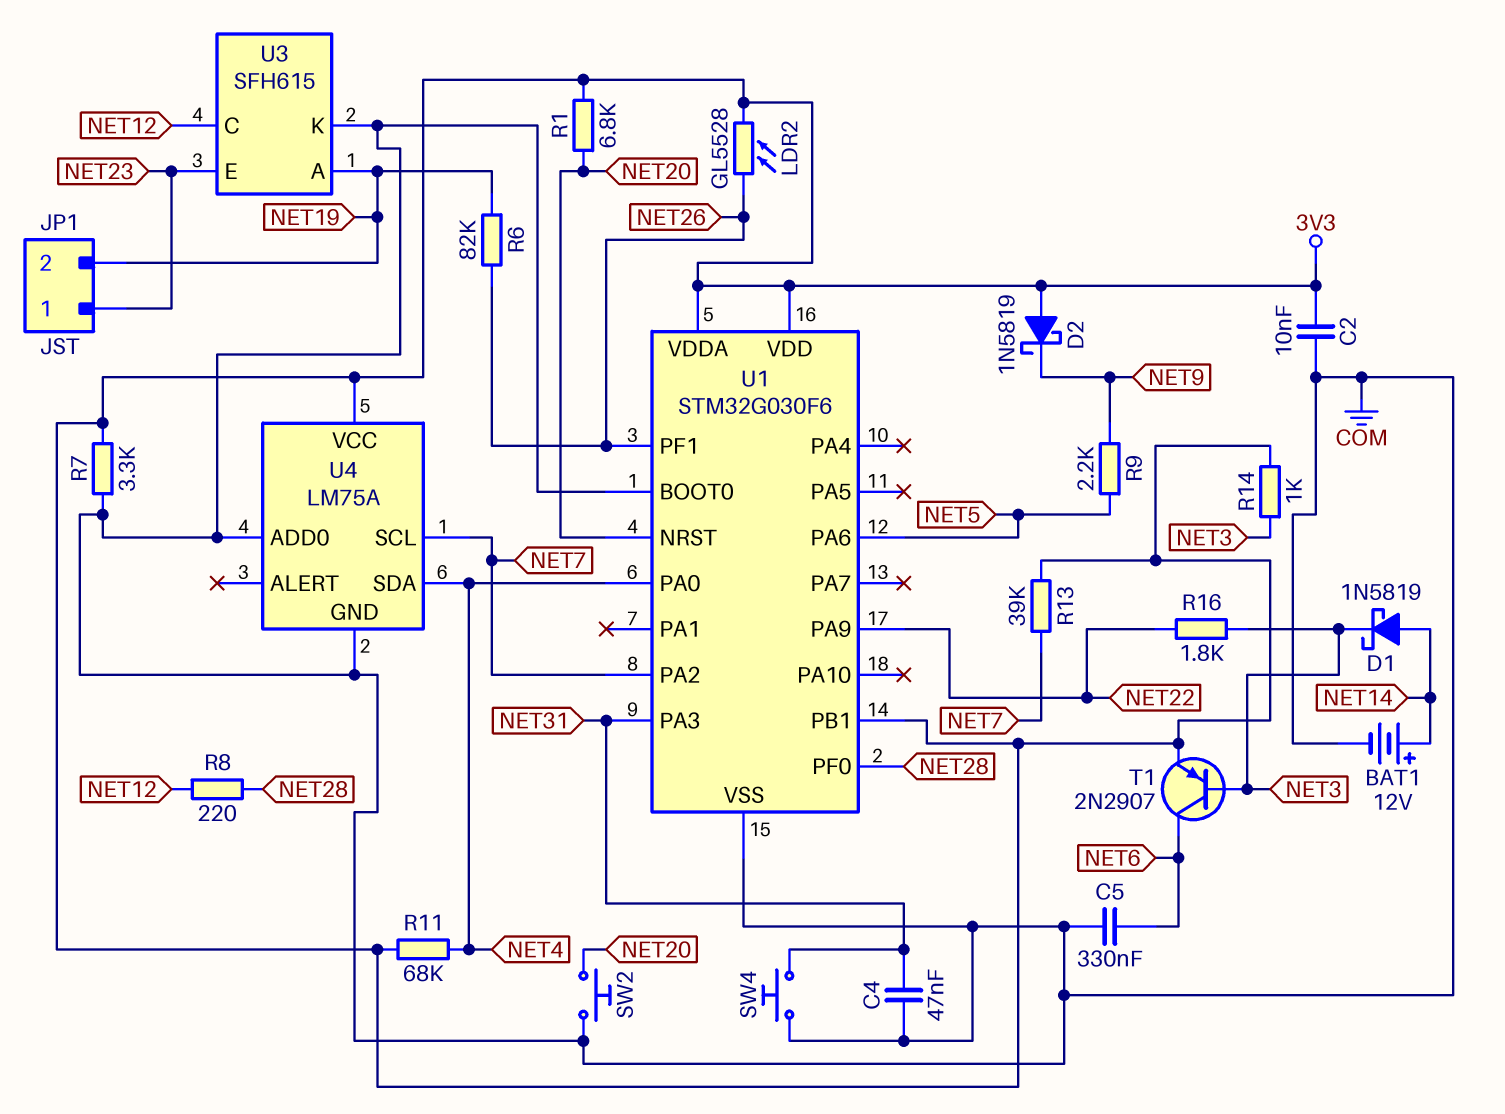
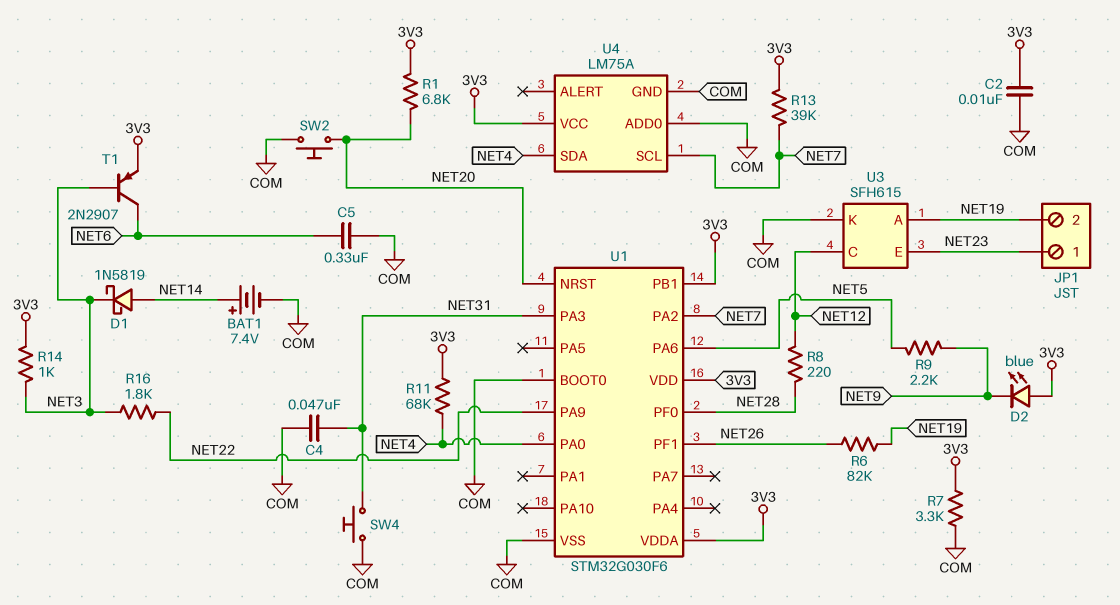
BAT1: 12V (plus NET14, minus COM) -> 7.4V (plus NET14, minus COM)
D2: schottky 1N5819 (A 3V3, K NET9) -> LED blue (A 3V3, K NET9)
LDR2: GL5528 (3V3, NET26) -> none

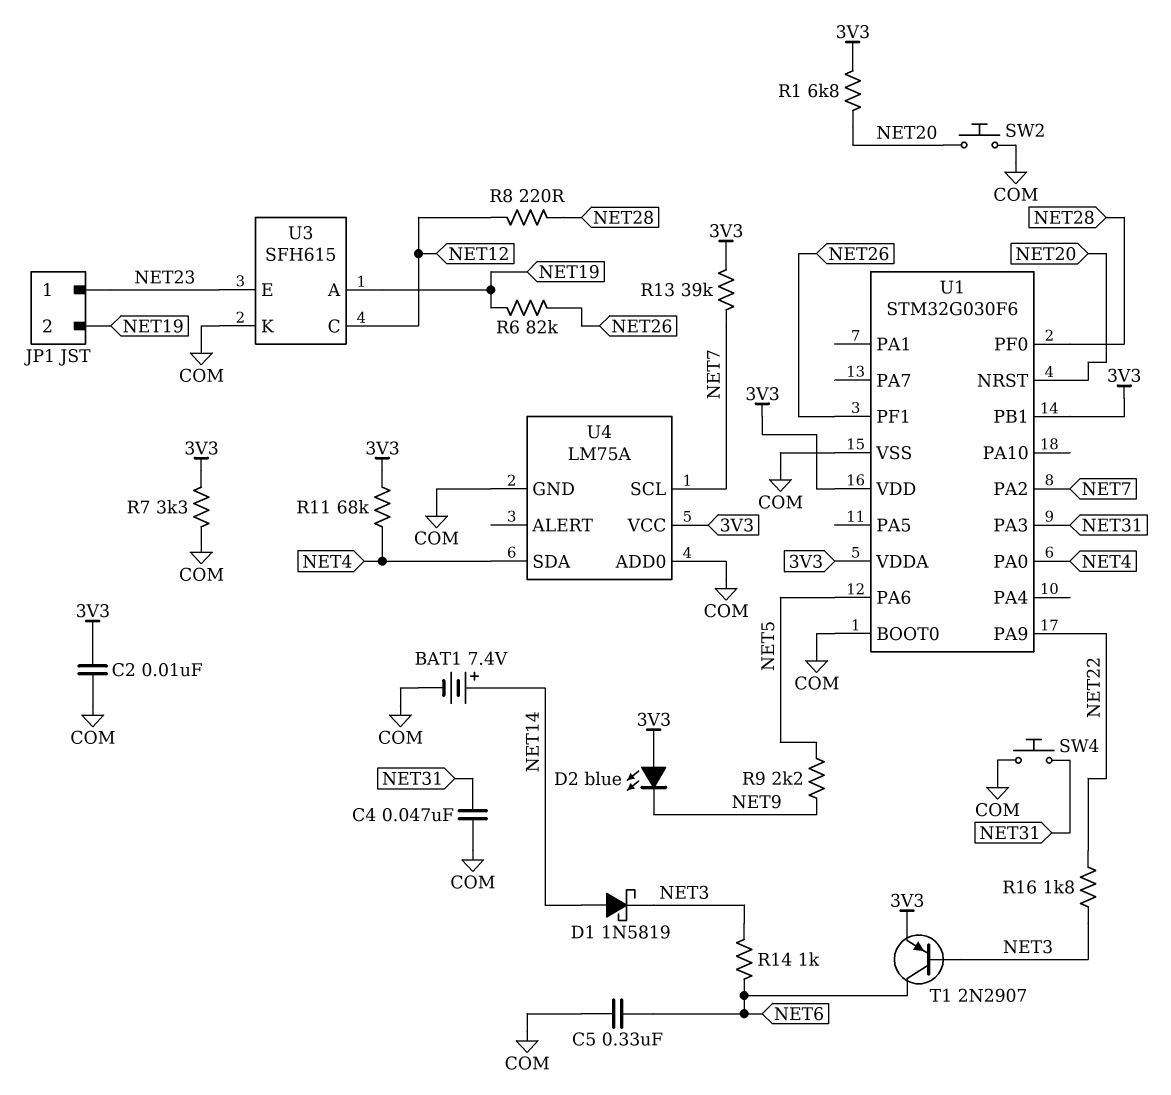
R14: 1k (3V3, NET3) -> 1k (NET3, NET6)

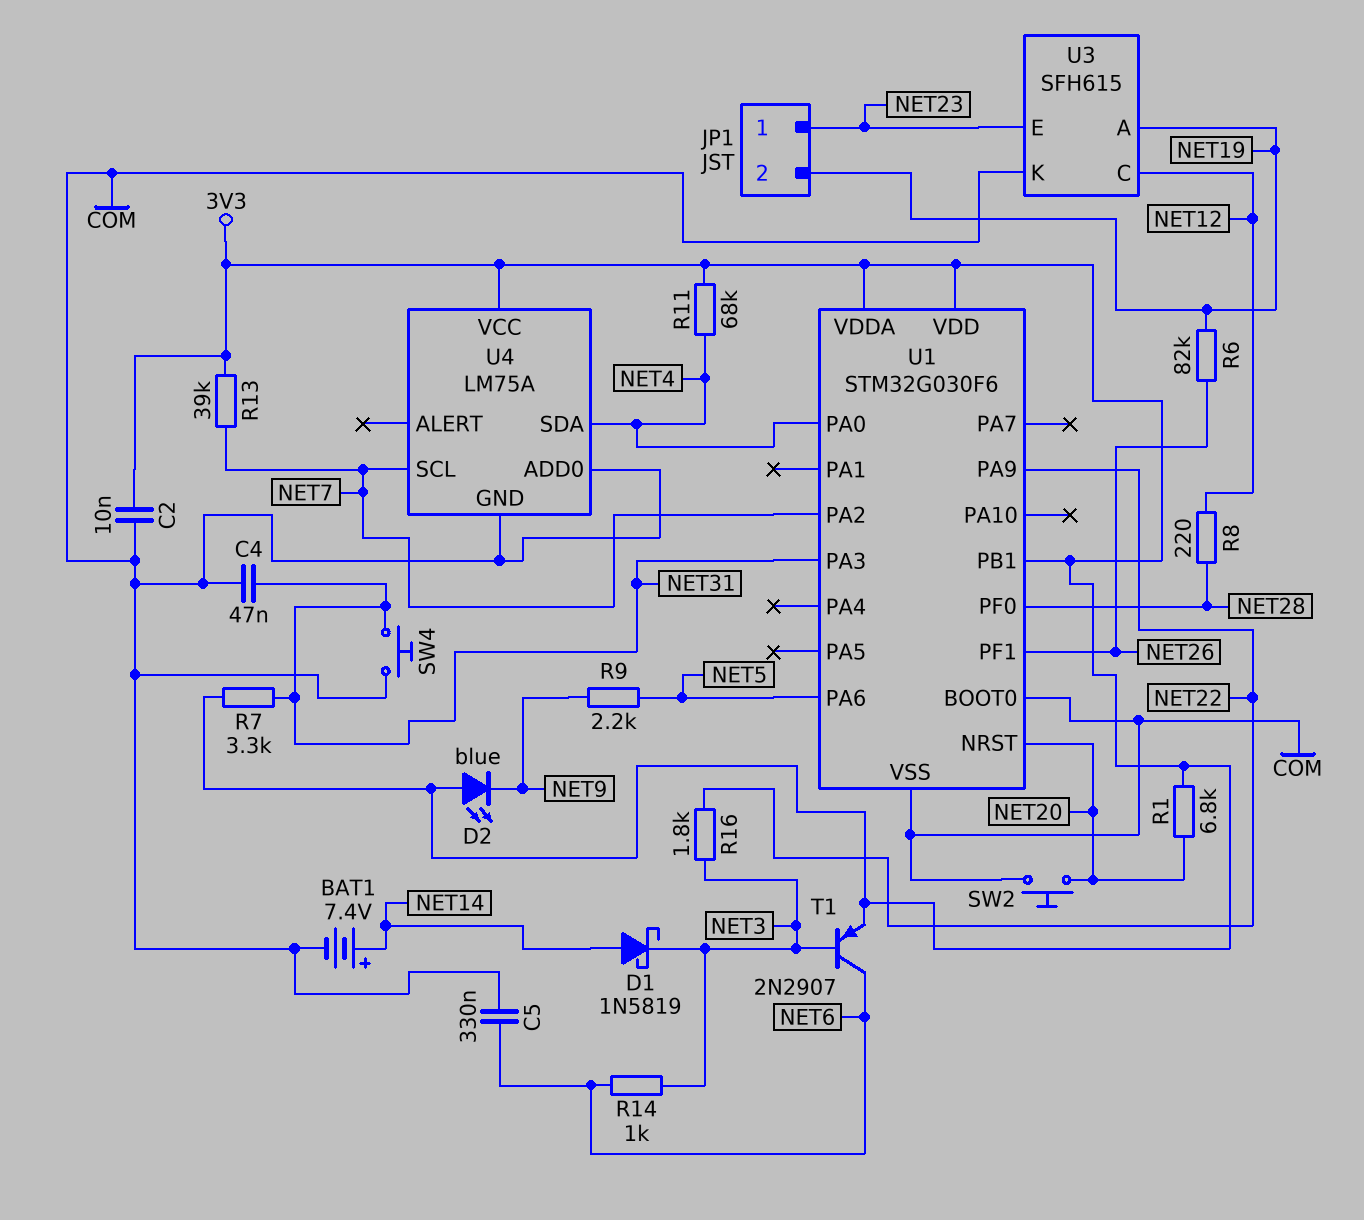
R7: 3.3k (3V3, COM) -> 3.3k (3V3, NET31)

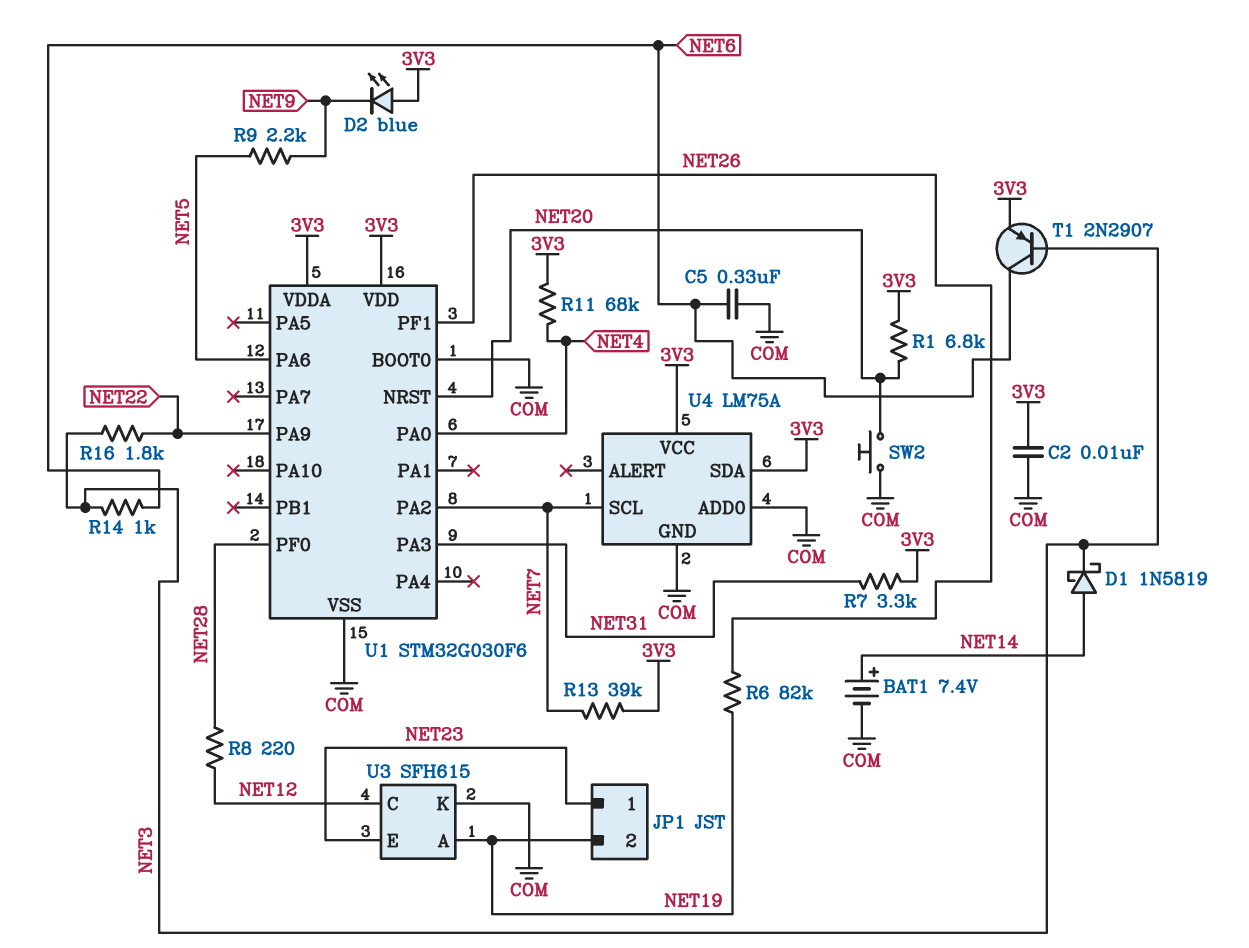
C4: 47nF (COM, NET31) -> none
SW4: button (COM, NET31) -> none
U1 pin PB1: 3V3 -> none
U4 pin SDA: NET4 -> 3V3

